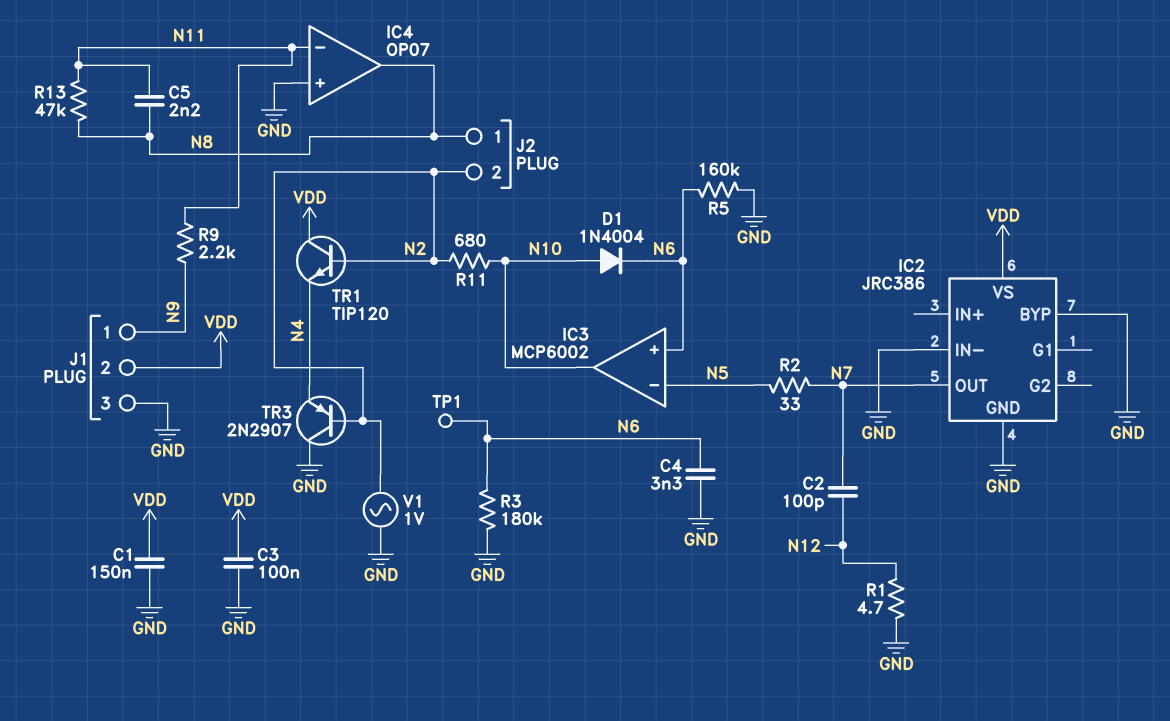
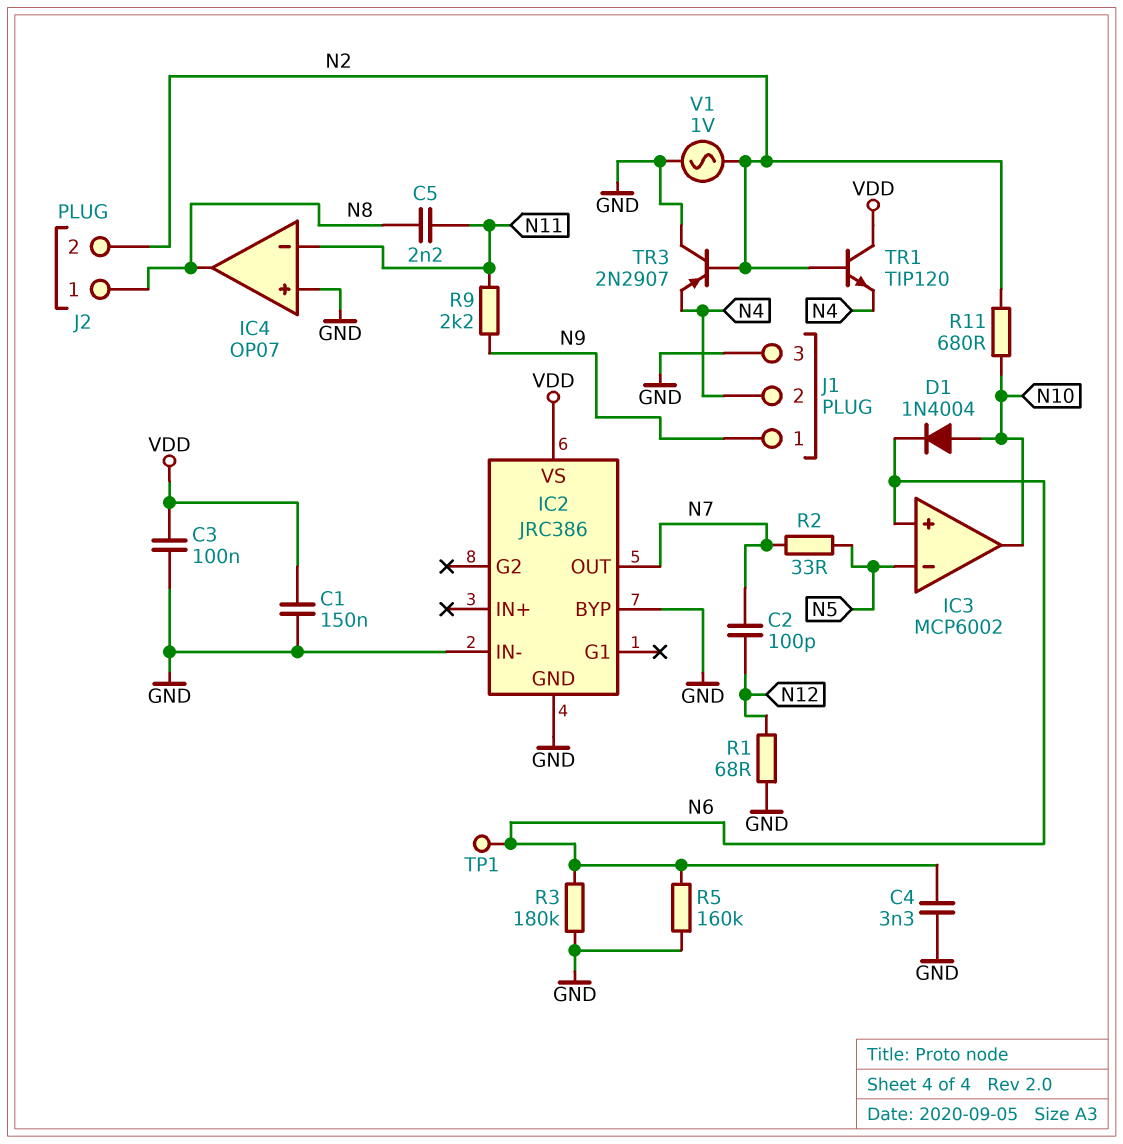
J1 pin 2: VDD -> N4
R1: 4.7 (GND, N12) -> 68 (GND, N12)
R13: 47k (N8, N11) -> none

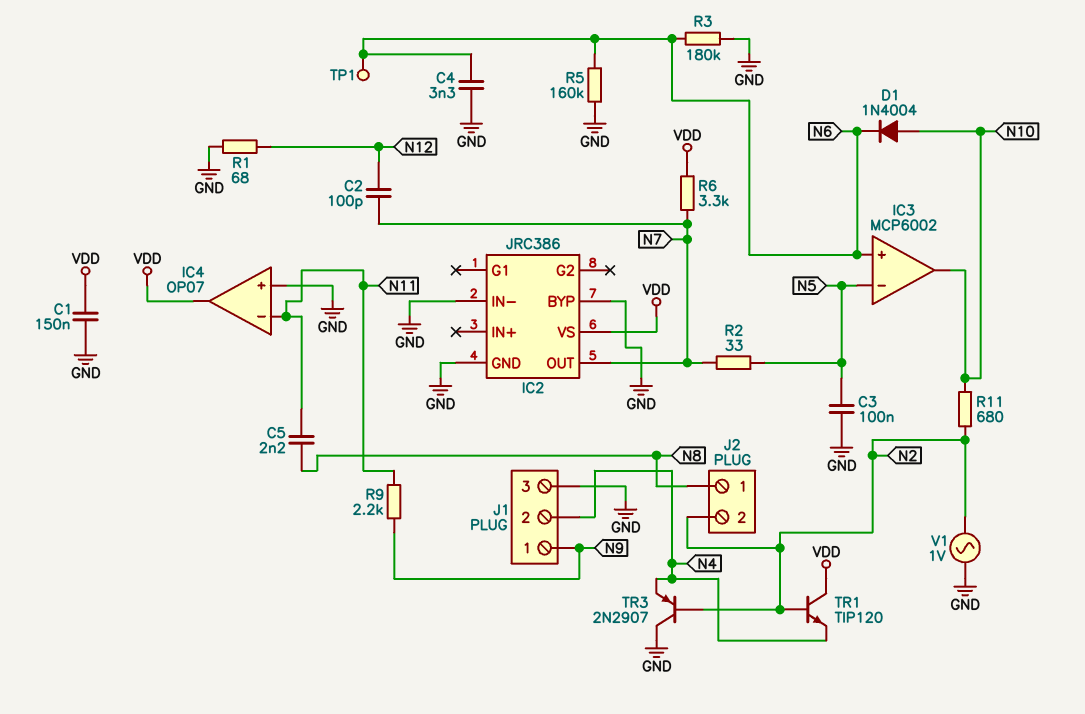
C3: 100nF (GND, VDD) -> 100nF (GND, N5)
IC4 pin out: N8 -> VDD
R6: none -> 3.3k (N7, VDD)

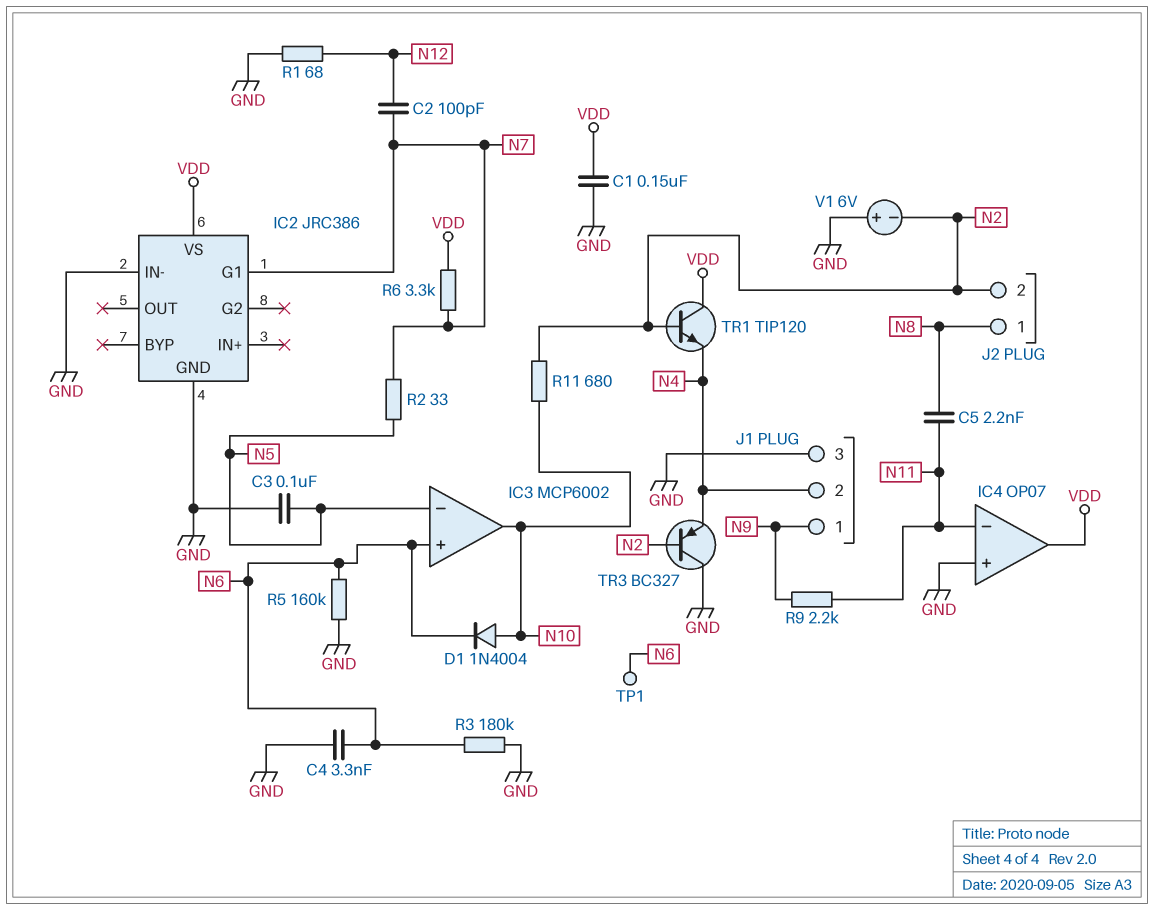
IC2 pin BYP: GND -> none
IC2 pin G1: none -> N7
IC2 pin OUT: N7 -> none
TR3: PNP 2N2907 (B N2, C GND, E N4) -> PNP BC327 (B N2, C GND, E N4)
V1: AC 1V (GND, N2) -> 6V (plus GND, minus N2)

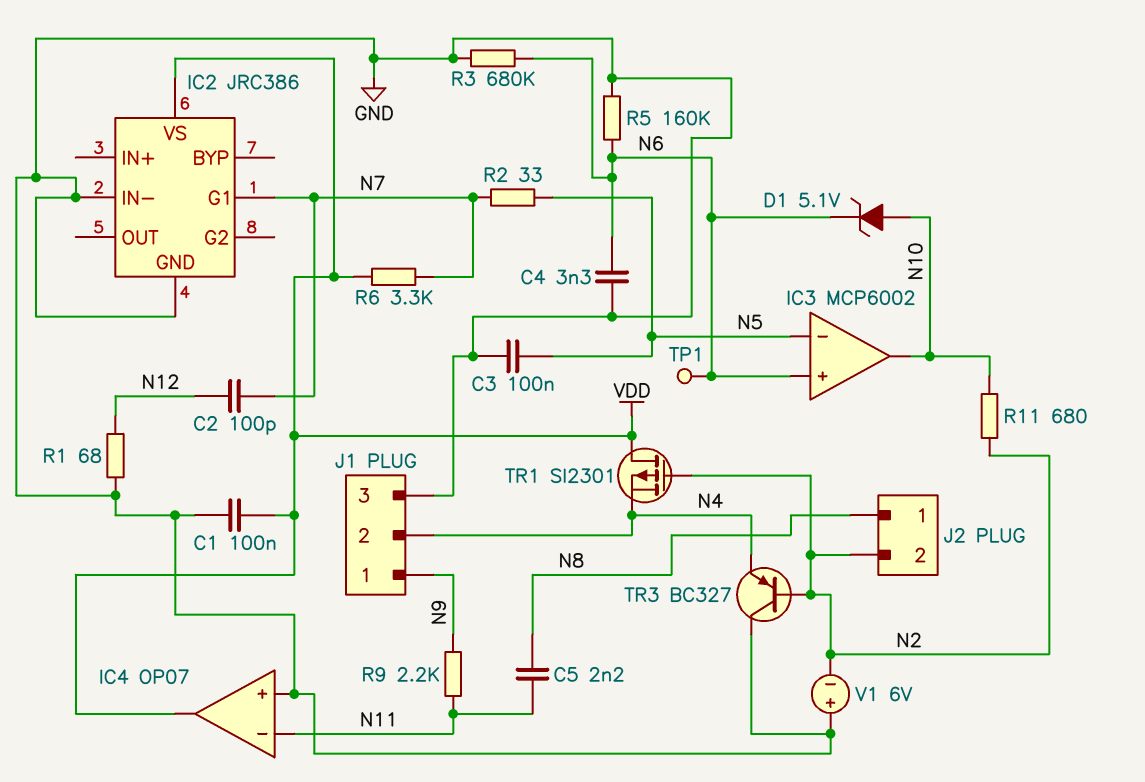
C1: 150nF (GND, VDD) -> 100nF (GND, VDD)
D1: diode 1N4004 (A N10, K N6) -> zener 5.1V (A N10, K N6)
R3: 180k (GND, N6) -> 680k (GND, N6)
TR1: NPN TIP120 (B N2, C VDD, E N4) -> PMOS SI2301 (G N2, D VDD, S N4)

